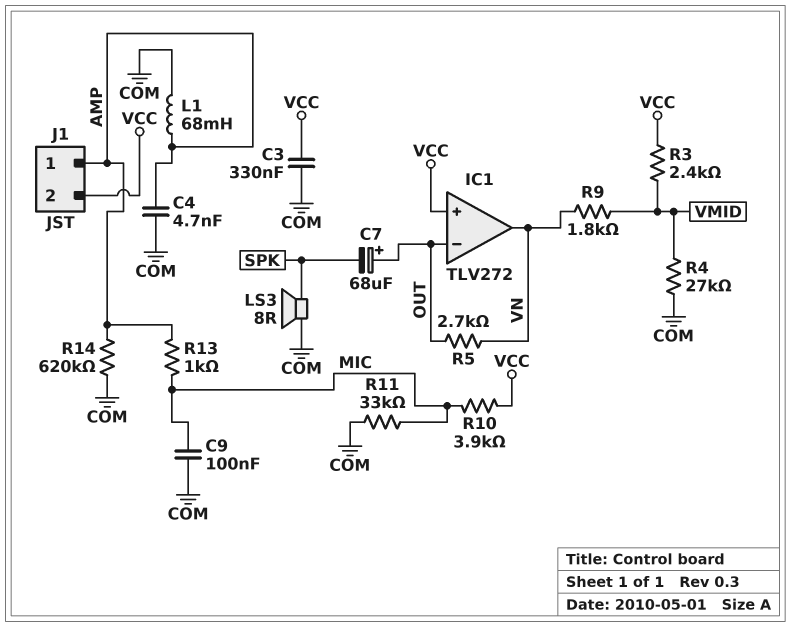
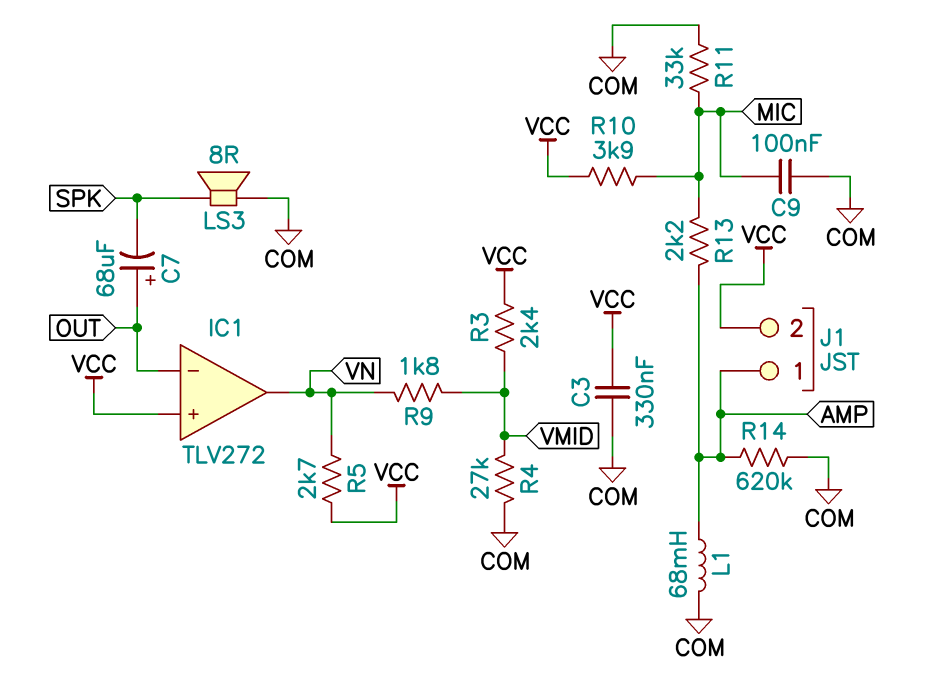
C4: 4.7nF (AMP, COM) -> none
R5: 2.7k (OUT, VN) -> 2.7k (VCC, VN)
R13: 1k (AMP, MIC) -> 2.2k (AMP, MIC)

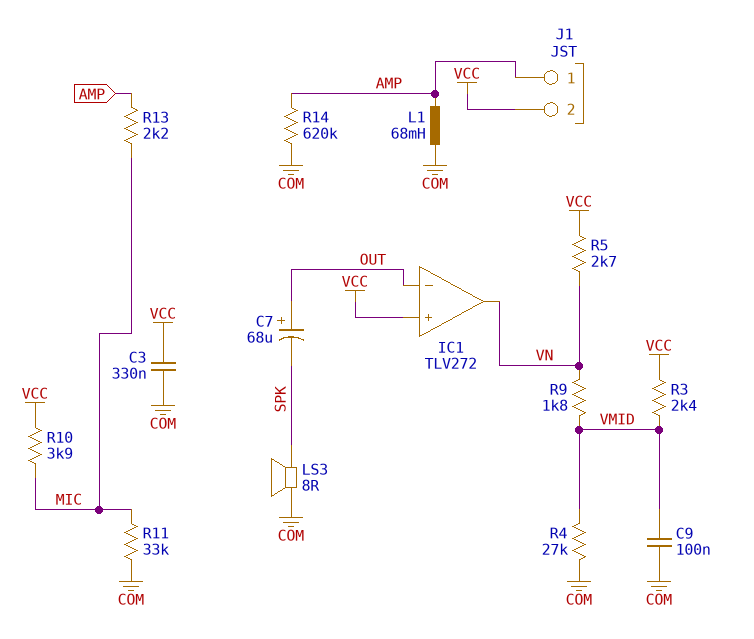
C9: 100nF (COM, MIC) -> 100nF (COM, VMID)

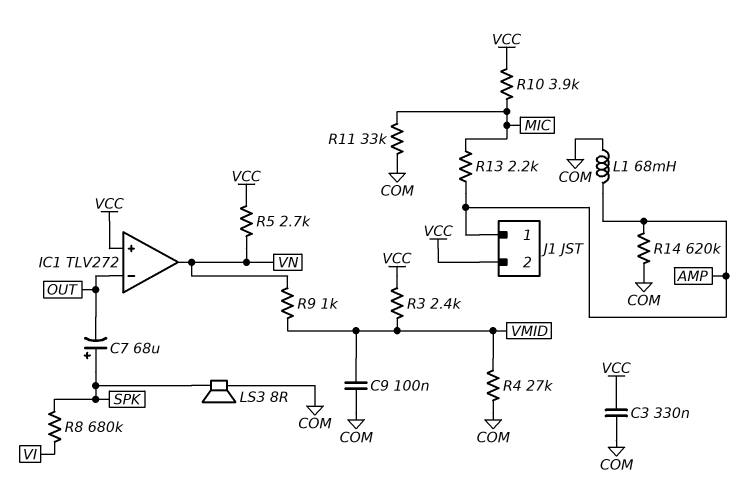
C7: 68uF (plus OUT, minus SPK) -> 68uF (plus SPK, minus OUT)
R8: none -> 680k (SPK, VI)
R9: 1.8k (VMID, VN) -> 1k (VMID, VN)

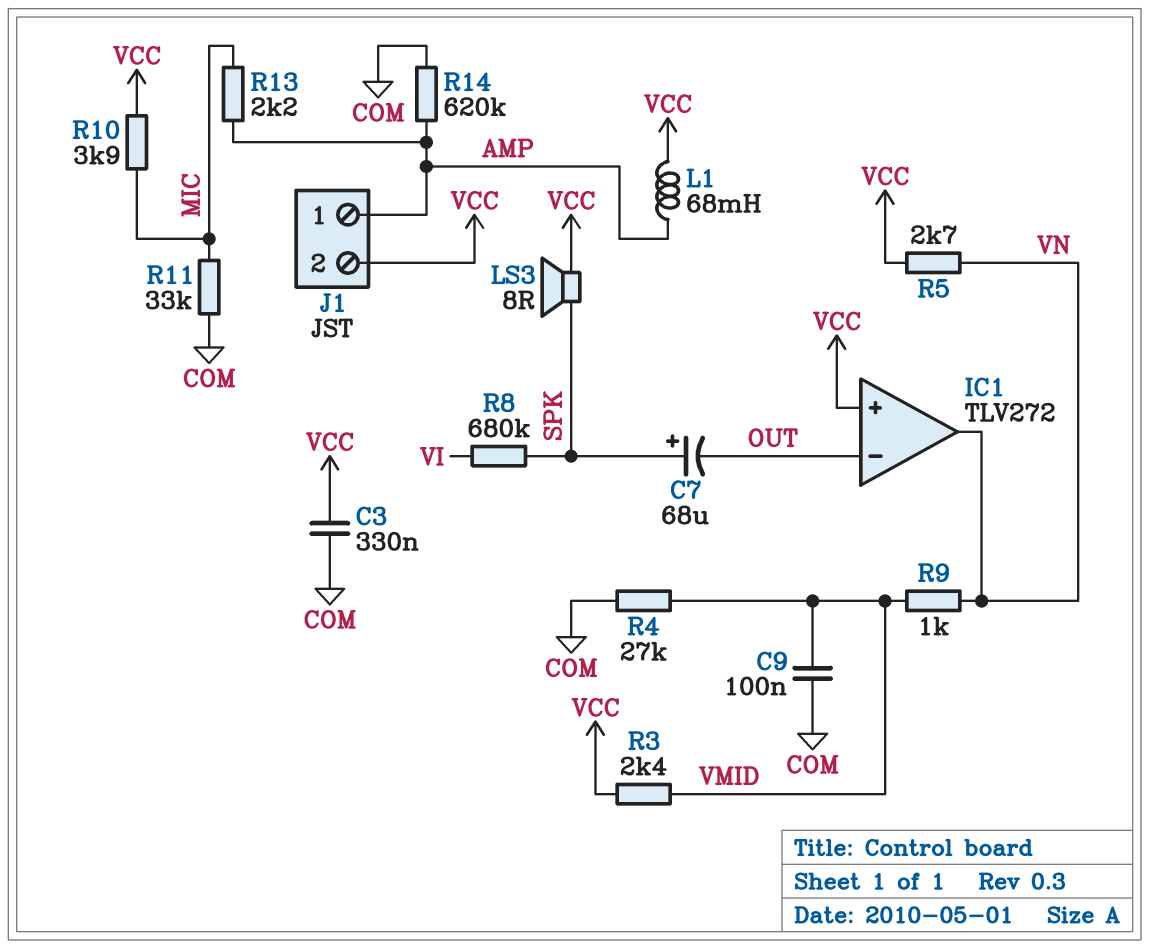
L1: 68mH (AMP, COM) -> 68mH (AMP, VCC)
LS3: speaker 8R (COM, SPK) -> speaker 8R (SPK, VCC)

